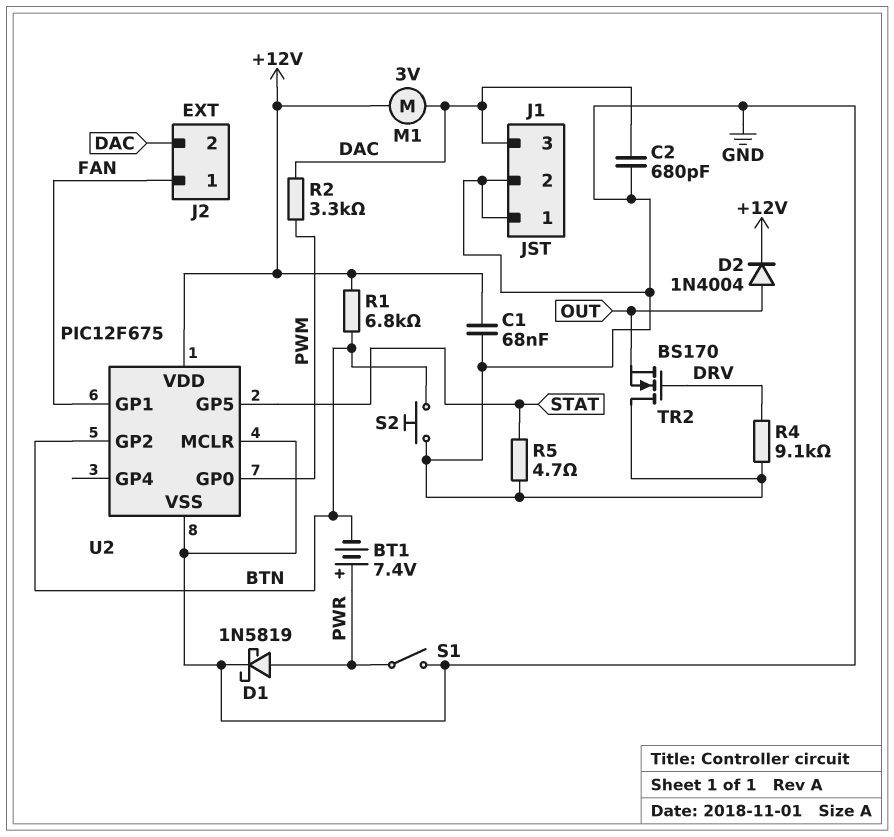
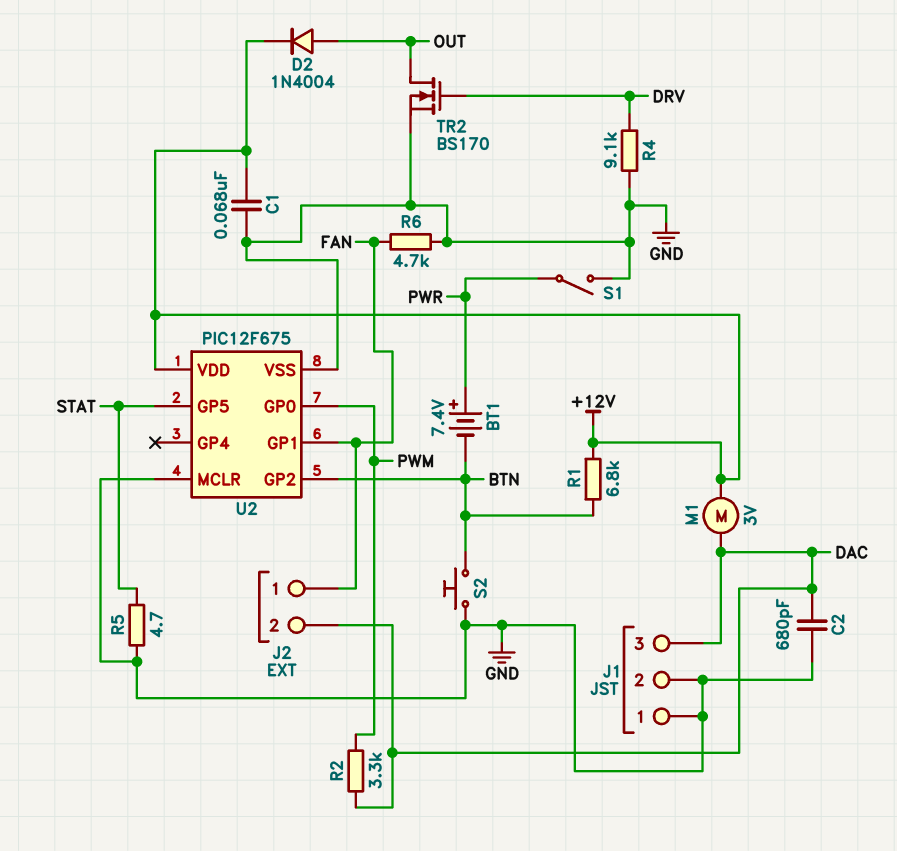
D1: schottky 1N5819 (A PWR, K GND) -> none
R6: none -> 4.7k (FAN, GND)
TR2: NMOS BS170 (G DRV, D GND, S OUT) -> NMOS BS170 (G DRV, D OUT, S GND)

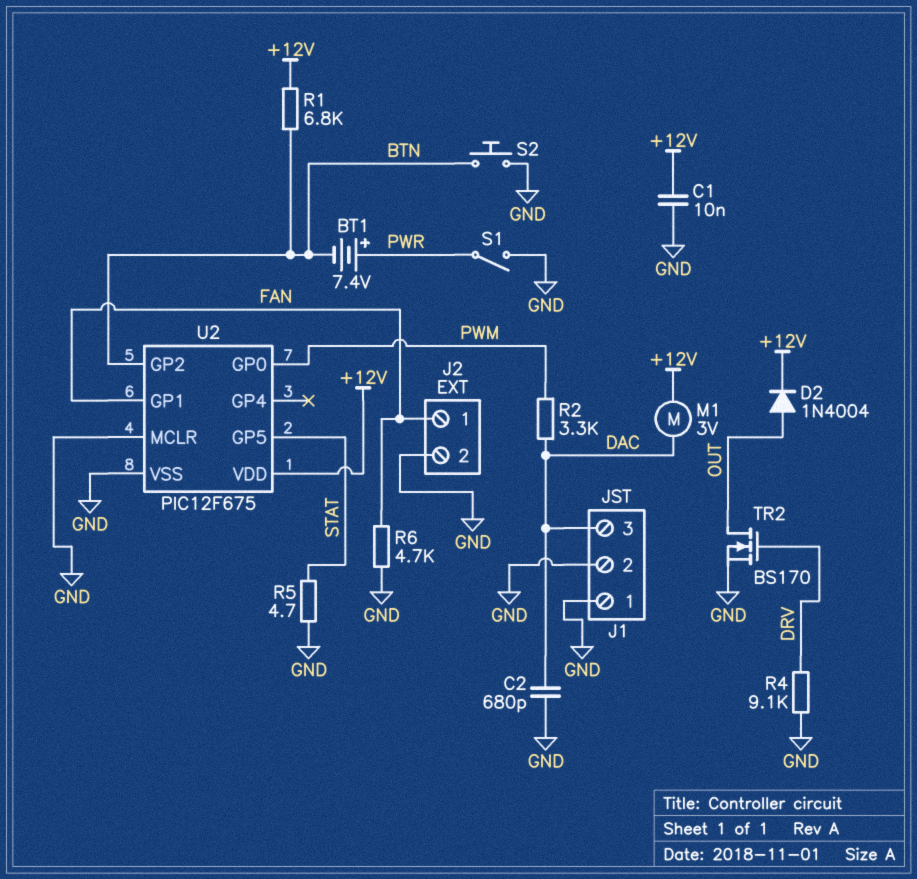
C1: 68nF (+12V, GND) -> 10nF (+12V, GND)
J2 pin 2: DAC -> GND

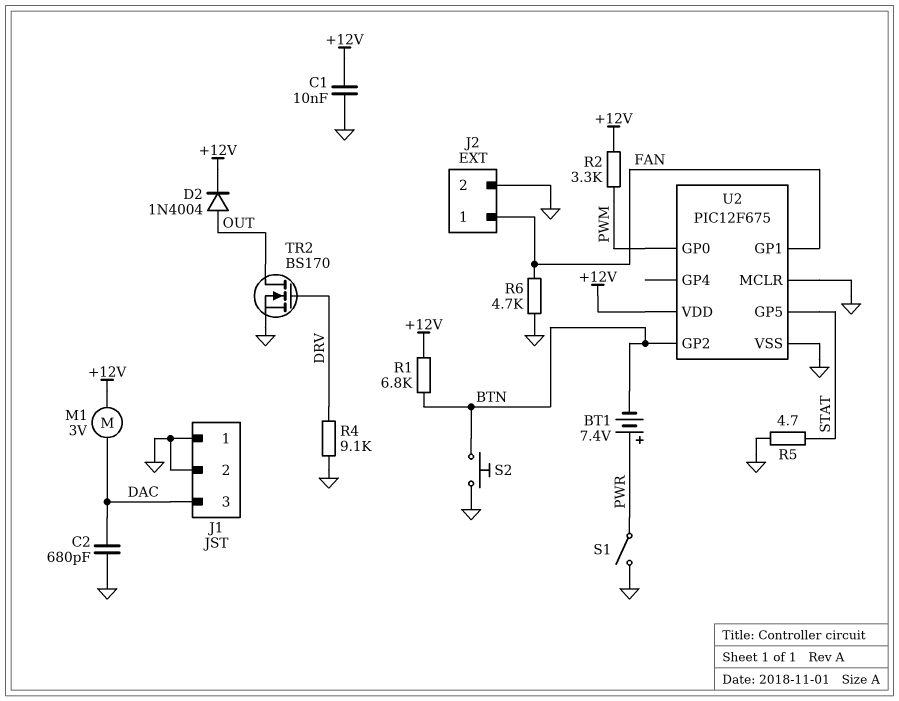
R2: 3.3k (DAC, PWM) -> 3.3k (+12V, PWM)

